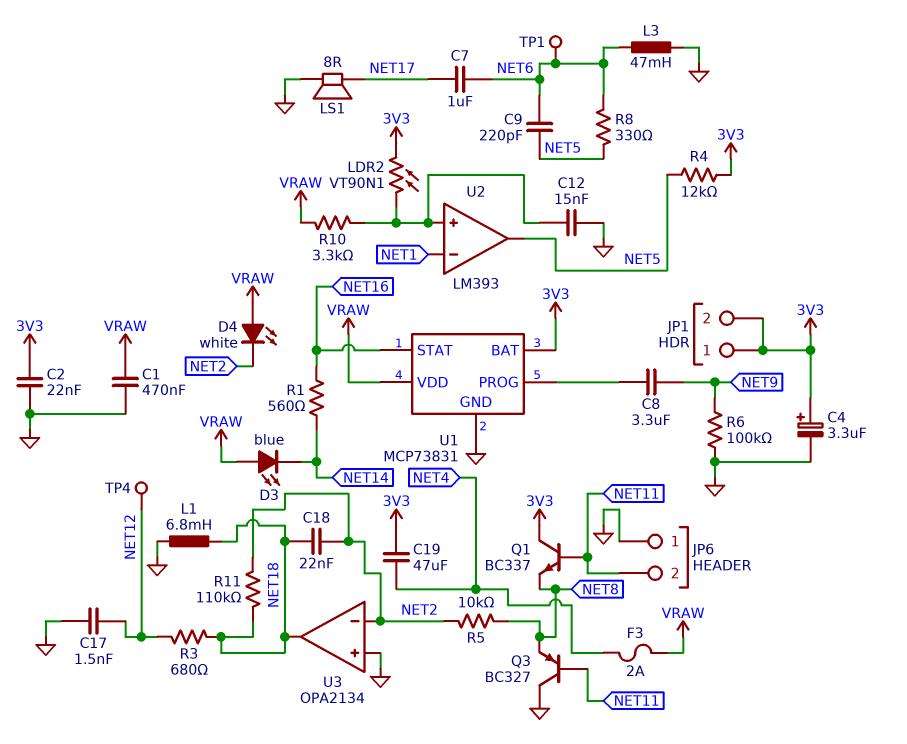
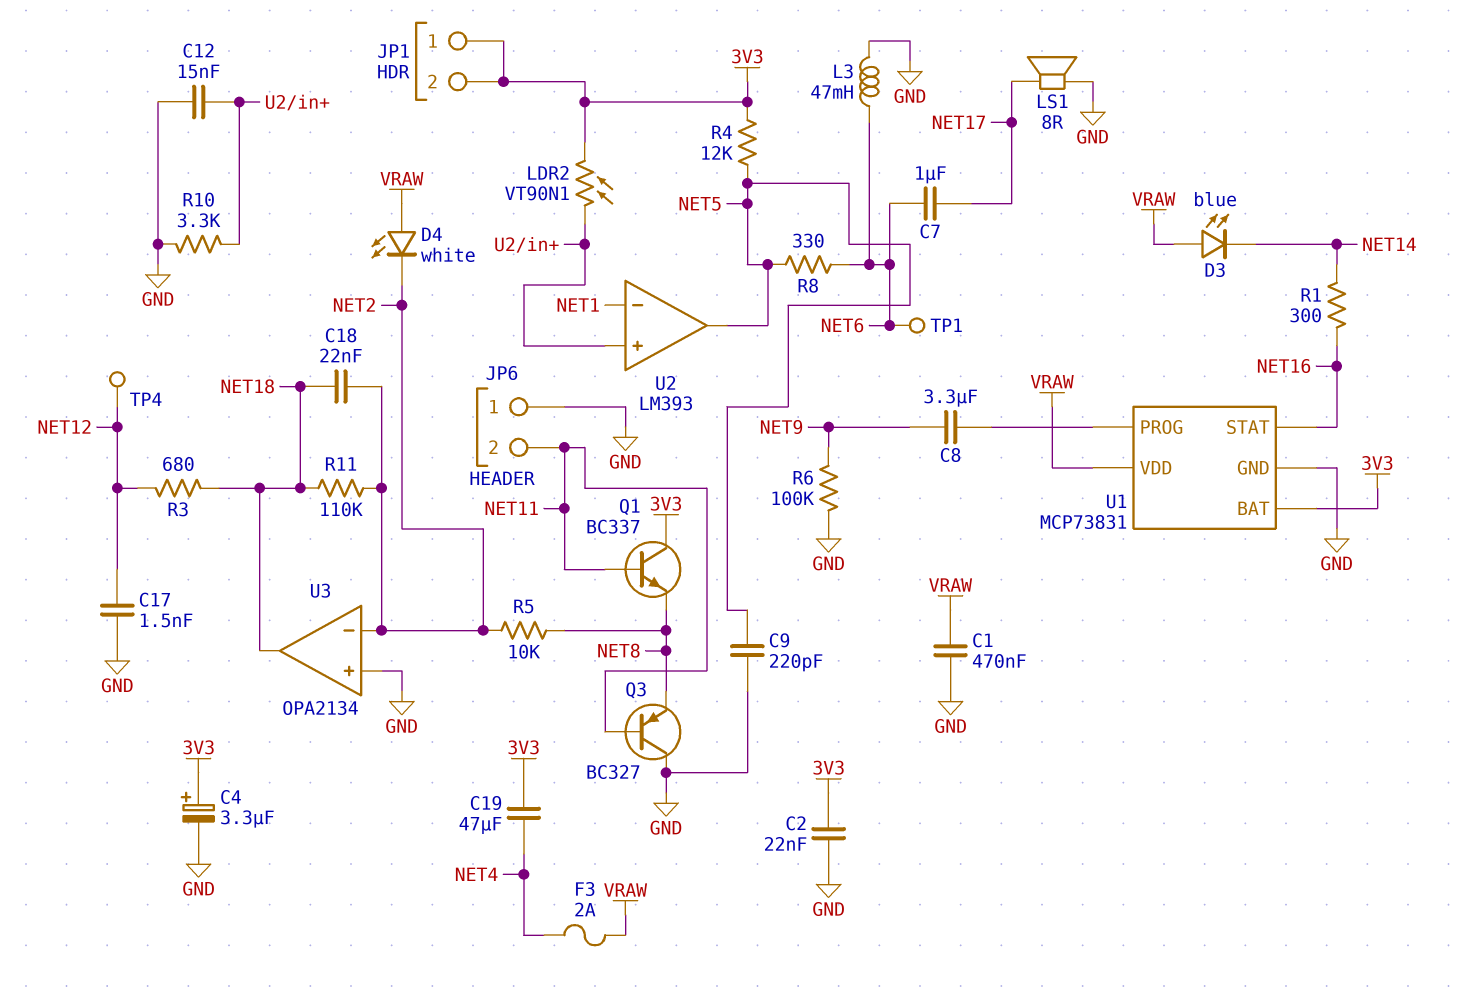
C9: 220pF (NET5, NET6) -> 220pF (GND, NET5)
L1: 6.8mH (GND, NET18) -> none
R1: 560 (NET14, NET16) -> 300 (NET14, NET16)
R10: 3.3k (U2/in+, VRAW) -> 3.3k (GND, U2/in+)

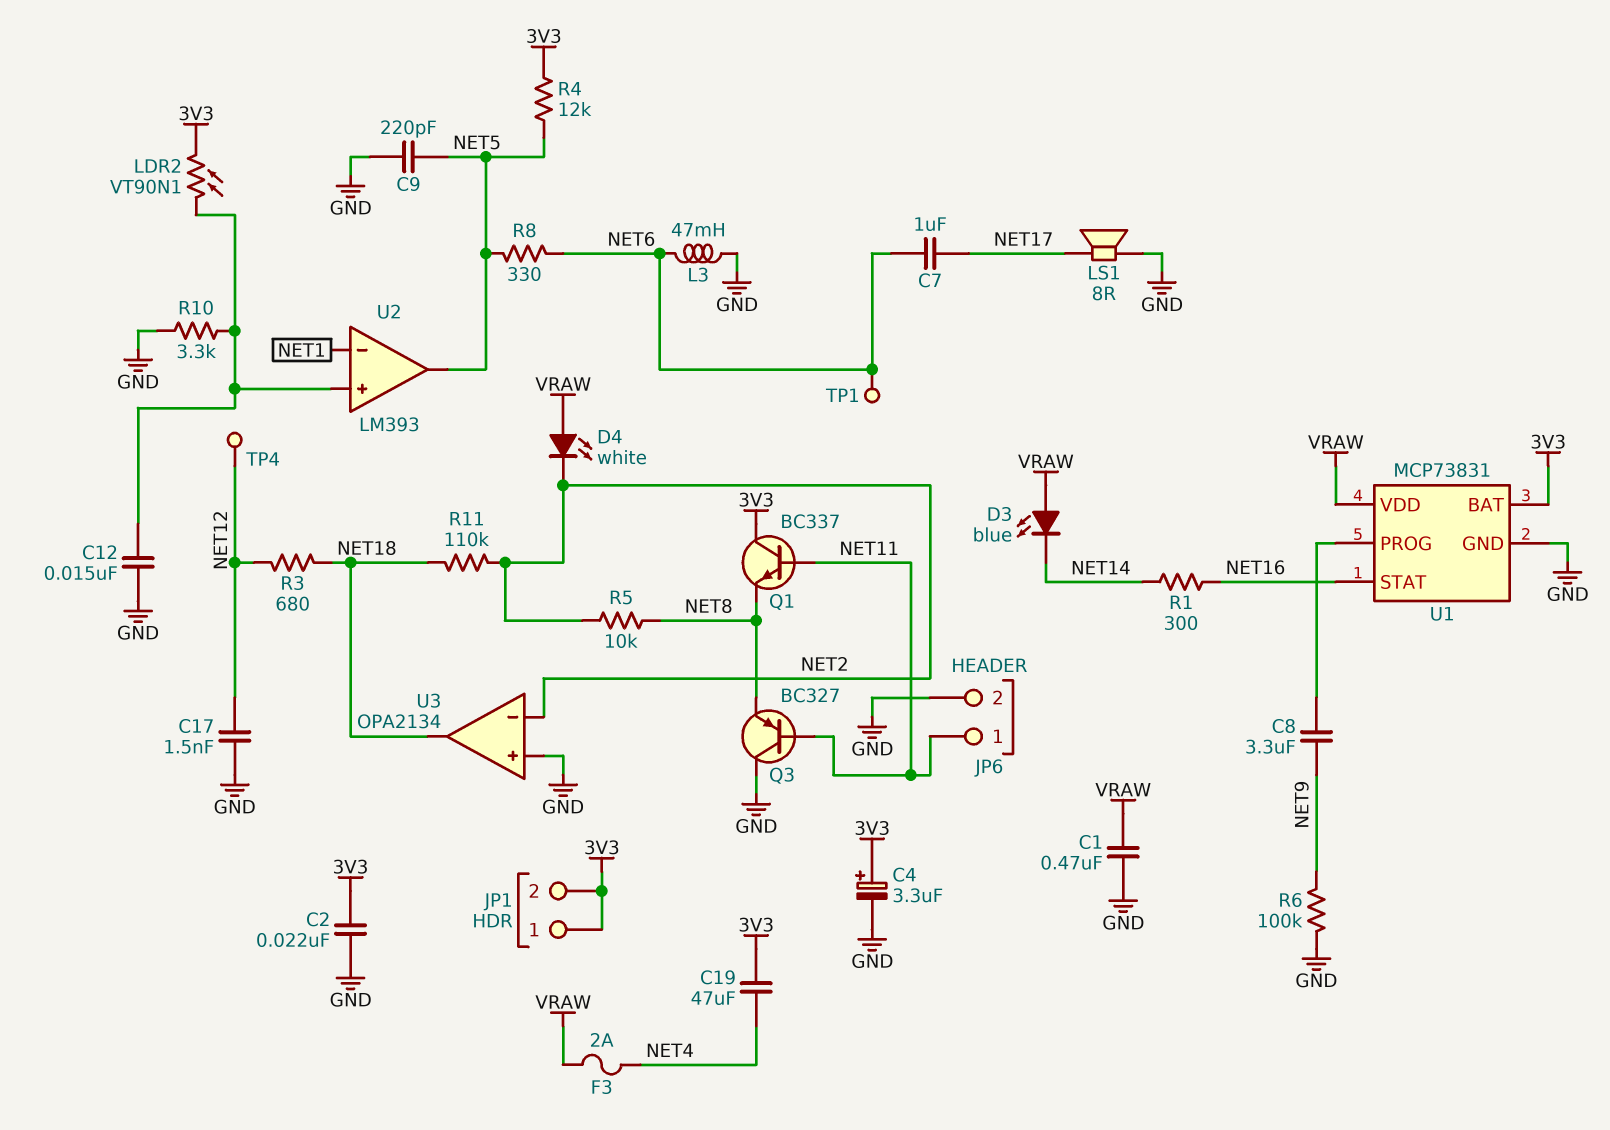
C18: 22nF (NET2, NET18) -> none
JP6 pin 1: GND -> NET11
JP6 pin 2: NET11 -> GND

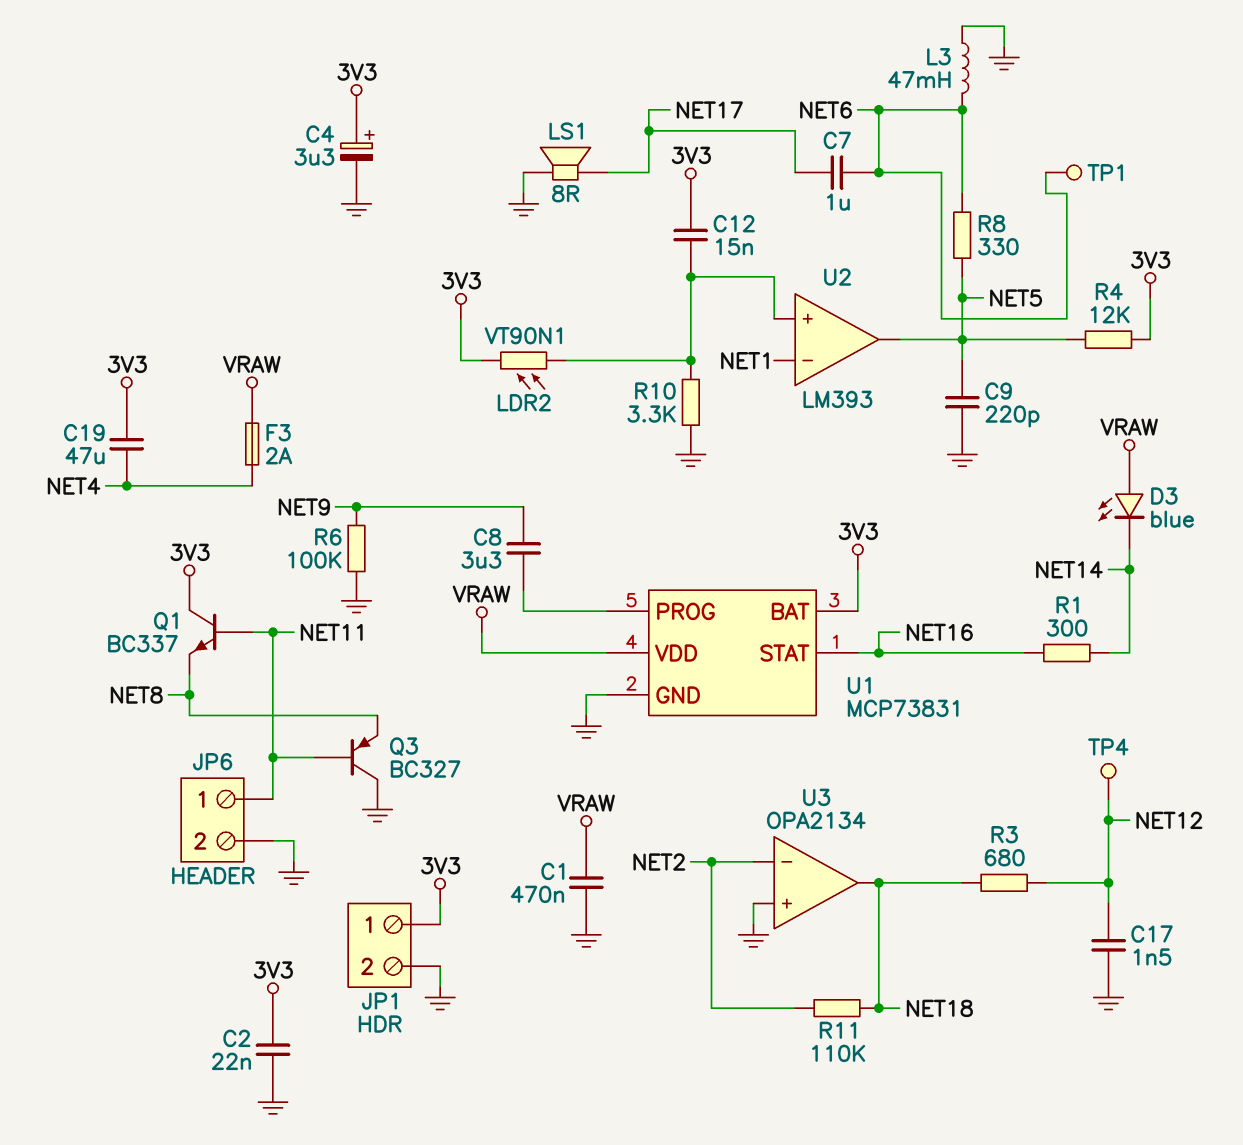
C12: 15nF (GND, U2/in+) -> 15nF (3V3, U2/in+)
D4: LED white (A VRAW, K NET2) -> none
JP1 pin 2: 3V3 -> GND
R5: 10k (NET2, NET8) -> none

